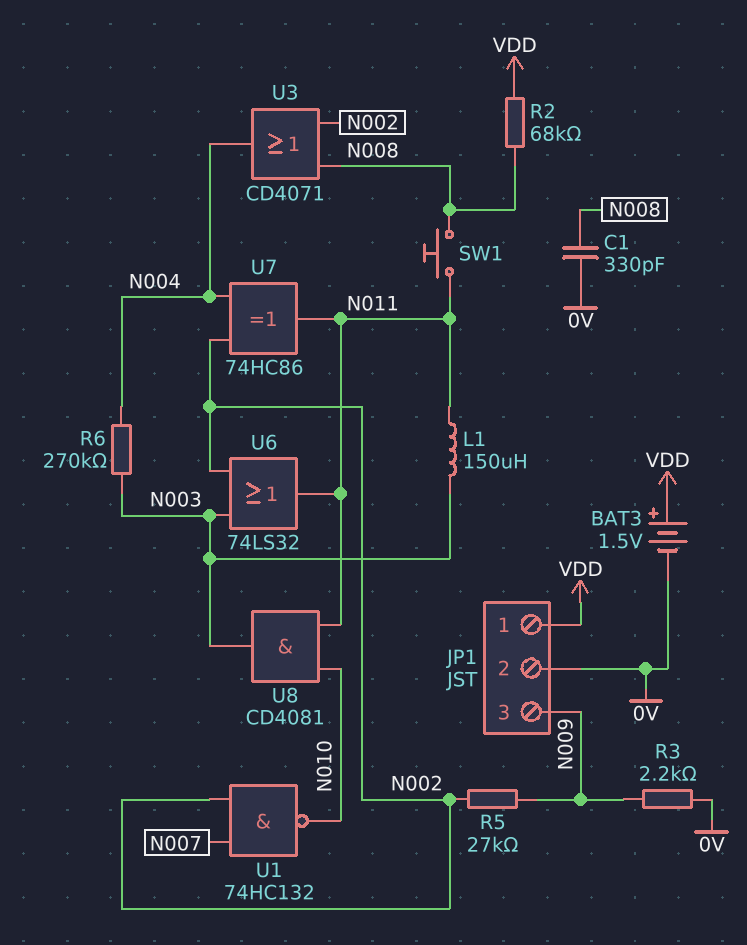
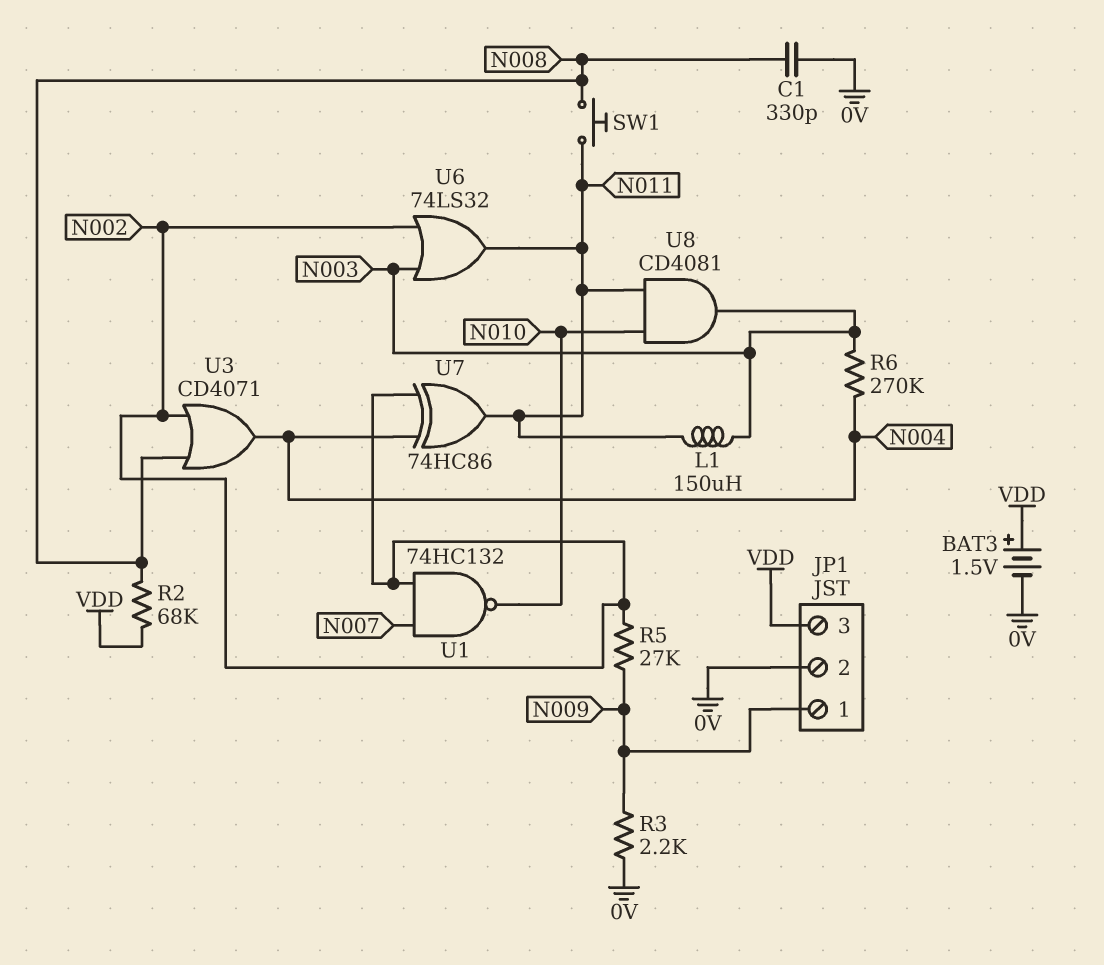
JP1 pin 1: VDD -> N009
JP1 pin 3: N009 -> VDD

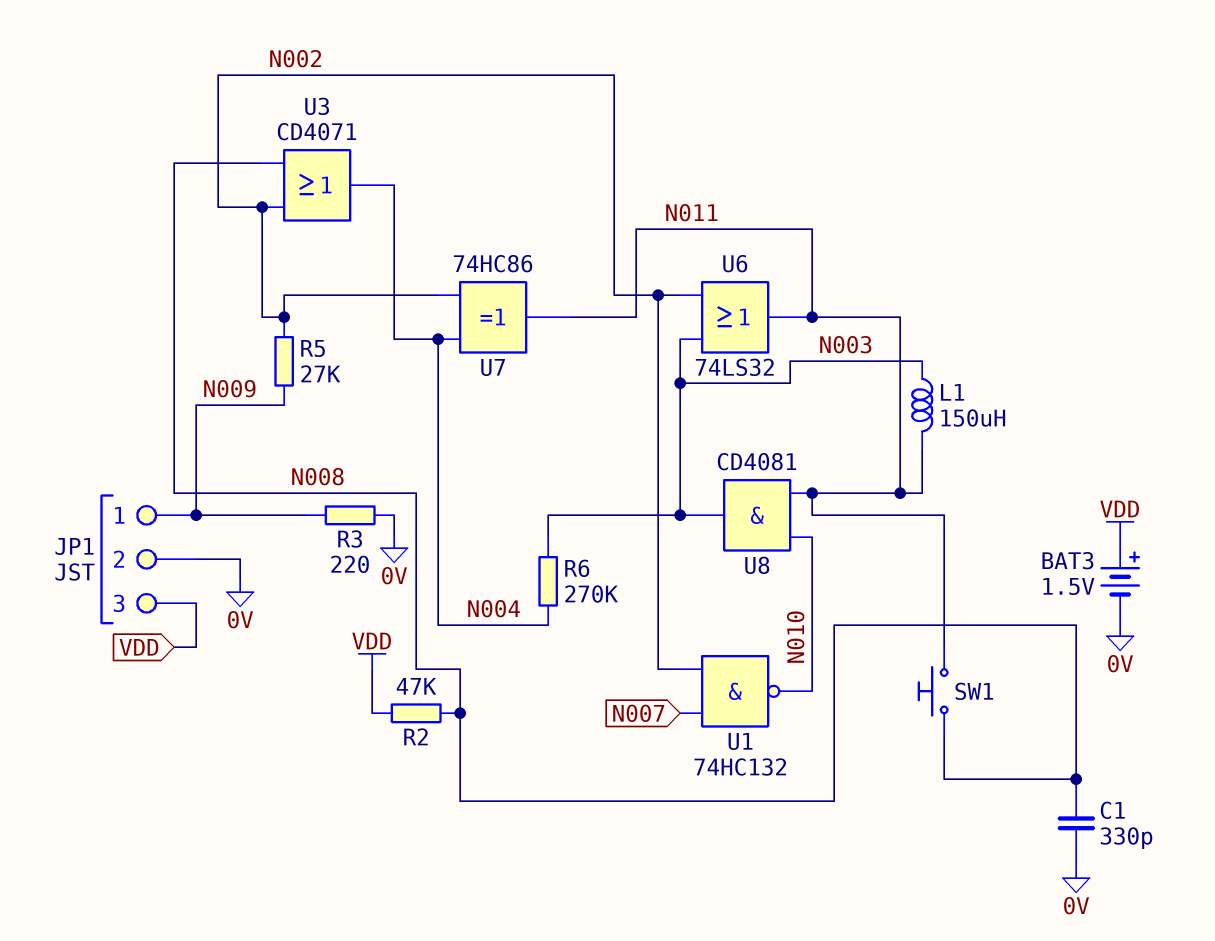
R2: 68k (N008, VDD) -> 47k (N008, VDD)
R3: 2.2k (0V, N009) -> 220 (0V, N009)

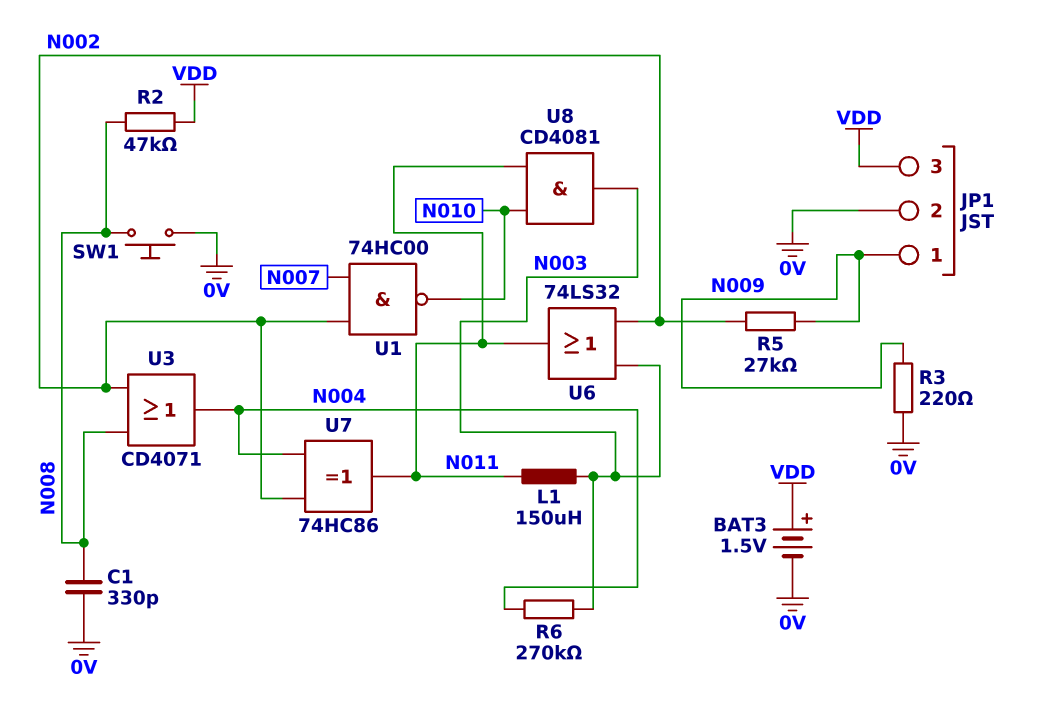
SW1: button (N008, N011) -> button (0V, N008)
U1: NAND 74HC132 (in N002, in N007, out N010) -> NAND 74HC00 (in N002, in N007, out N010)

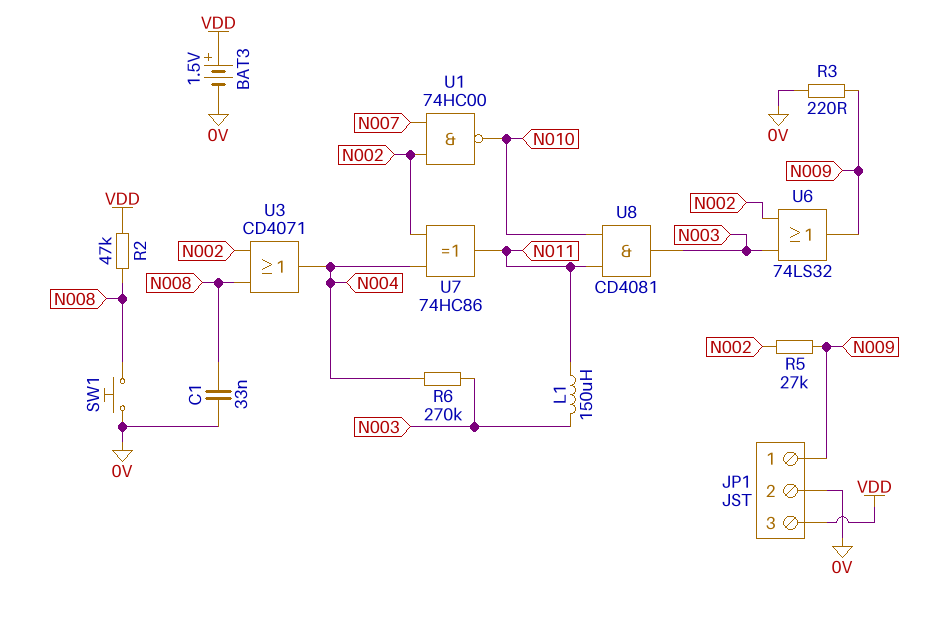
C1: 330pF (0V, N008) -> 33nF (0V, N008)
U6: OR 74LS32 (in N002, in N003, out N011) -> OR 74LS32 (in N002, in N003, out N009)

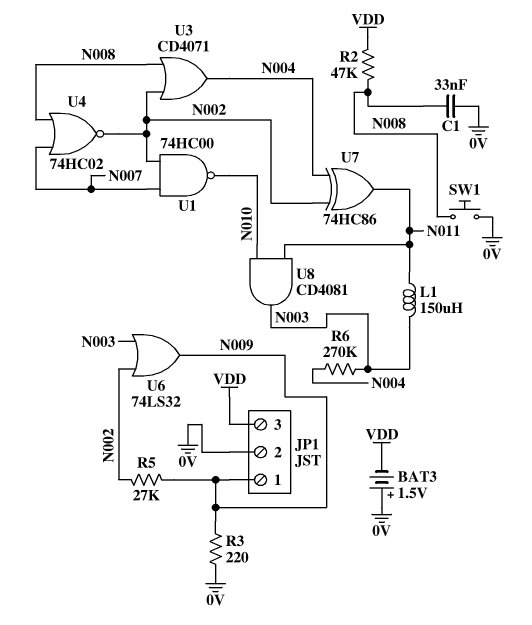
BAT3: 1.5V (plus VDD, minus 0V) -> 1.5V (plus 0V, minus VDD)
U4: none -> NOR 74HC02 (in N007, in N008, out N002)

